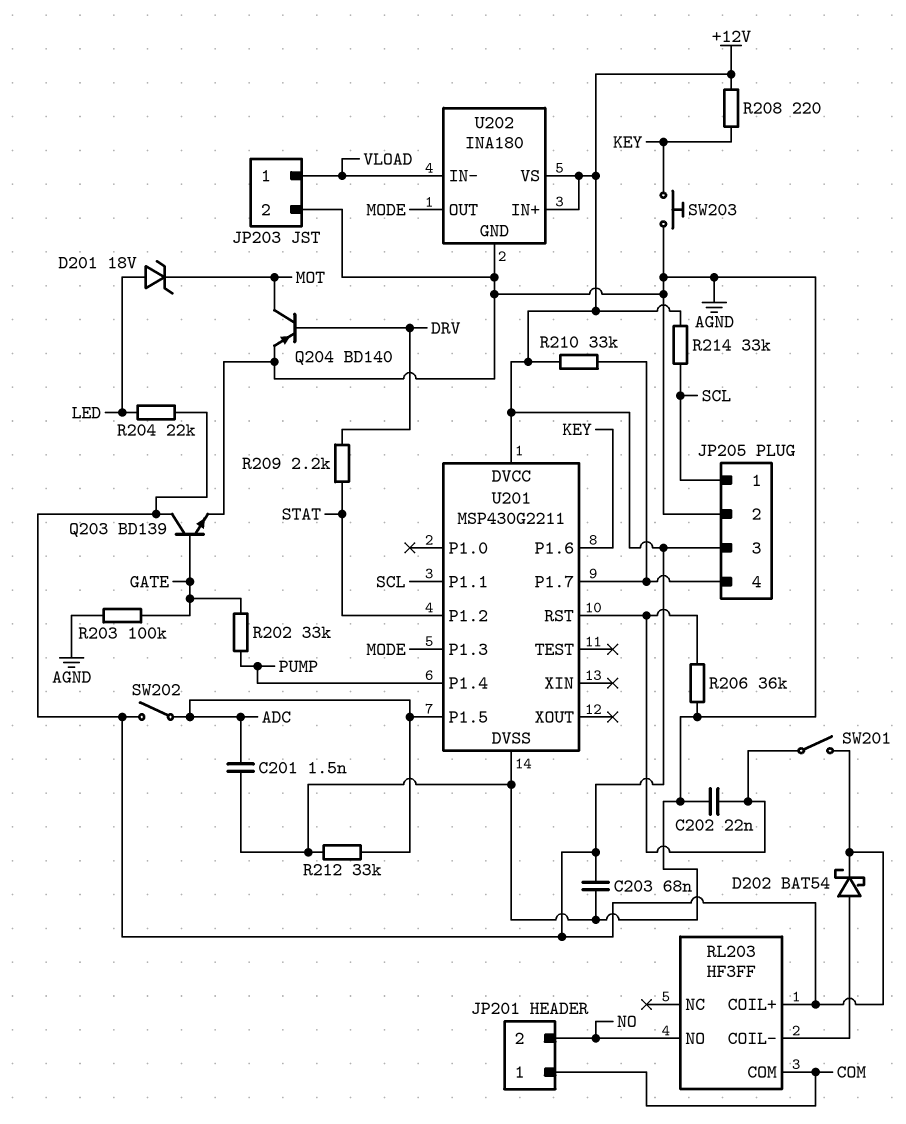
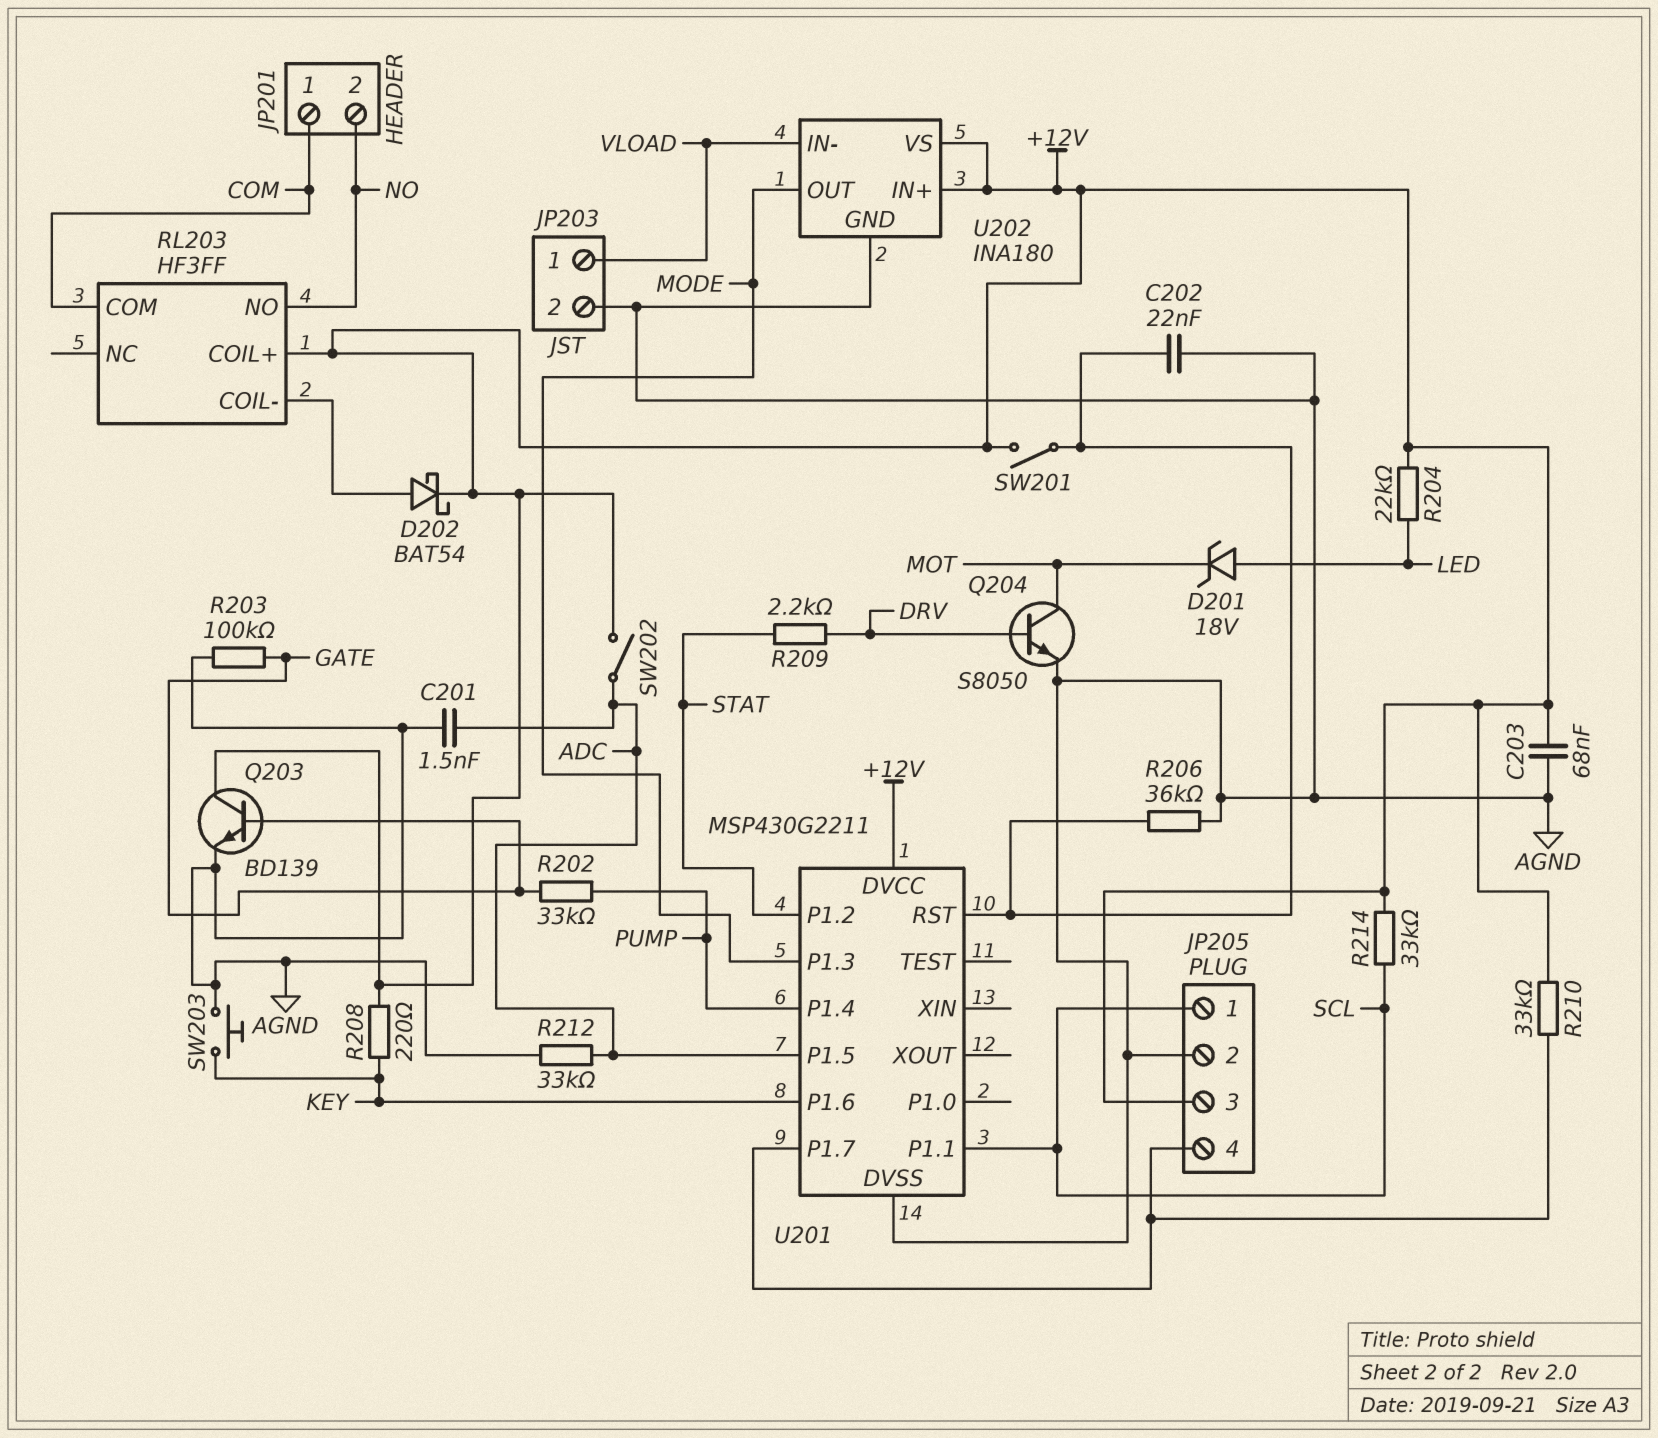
Q204: PNP BD140 (B DRV, C MOT, E AGND) -> NPN S8050 (B DRV, C MOT, E AGND)

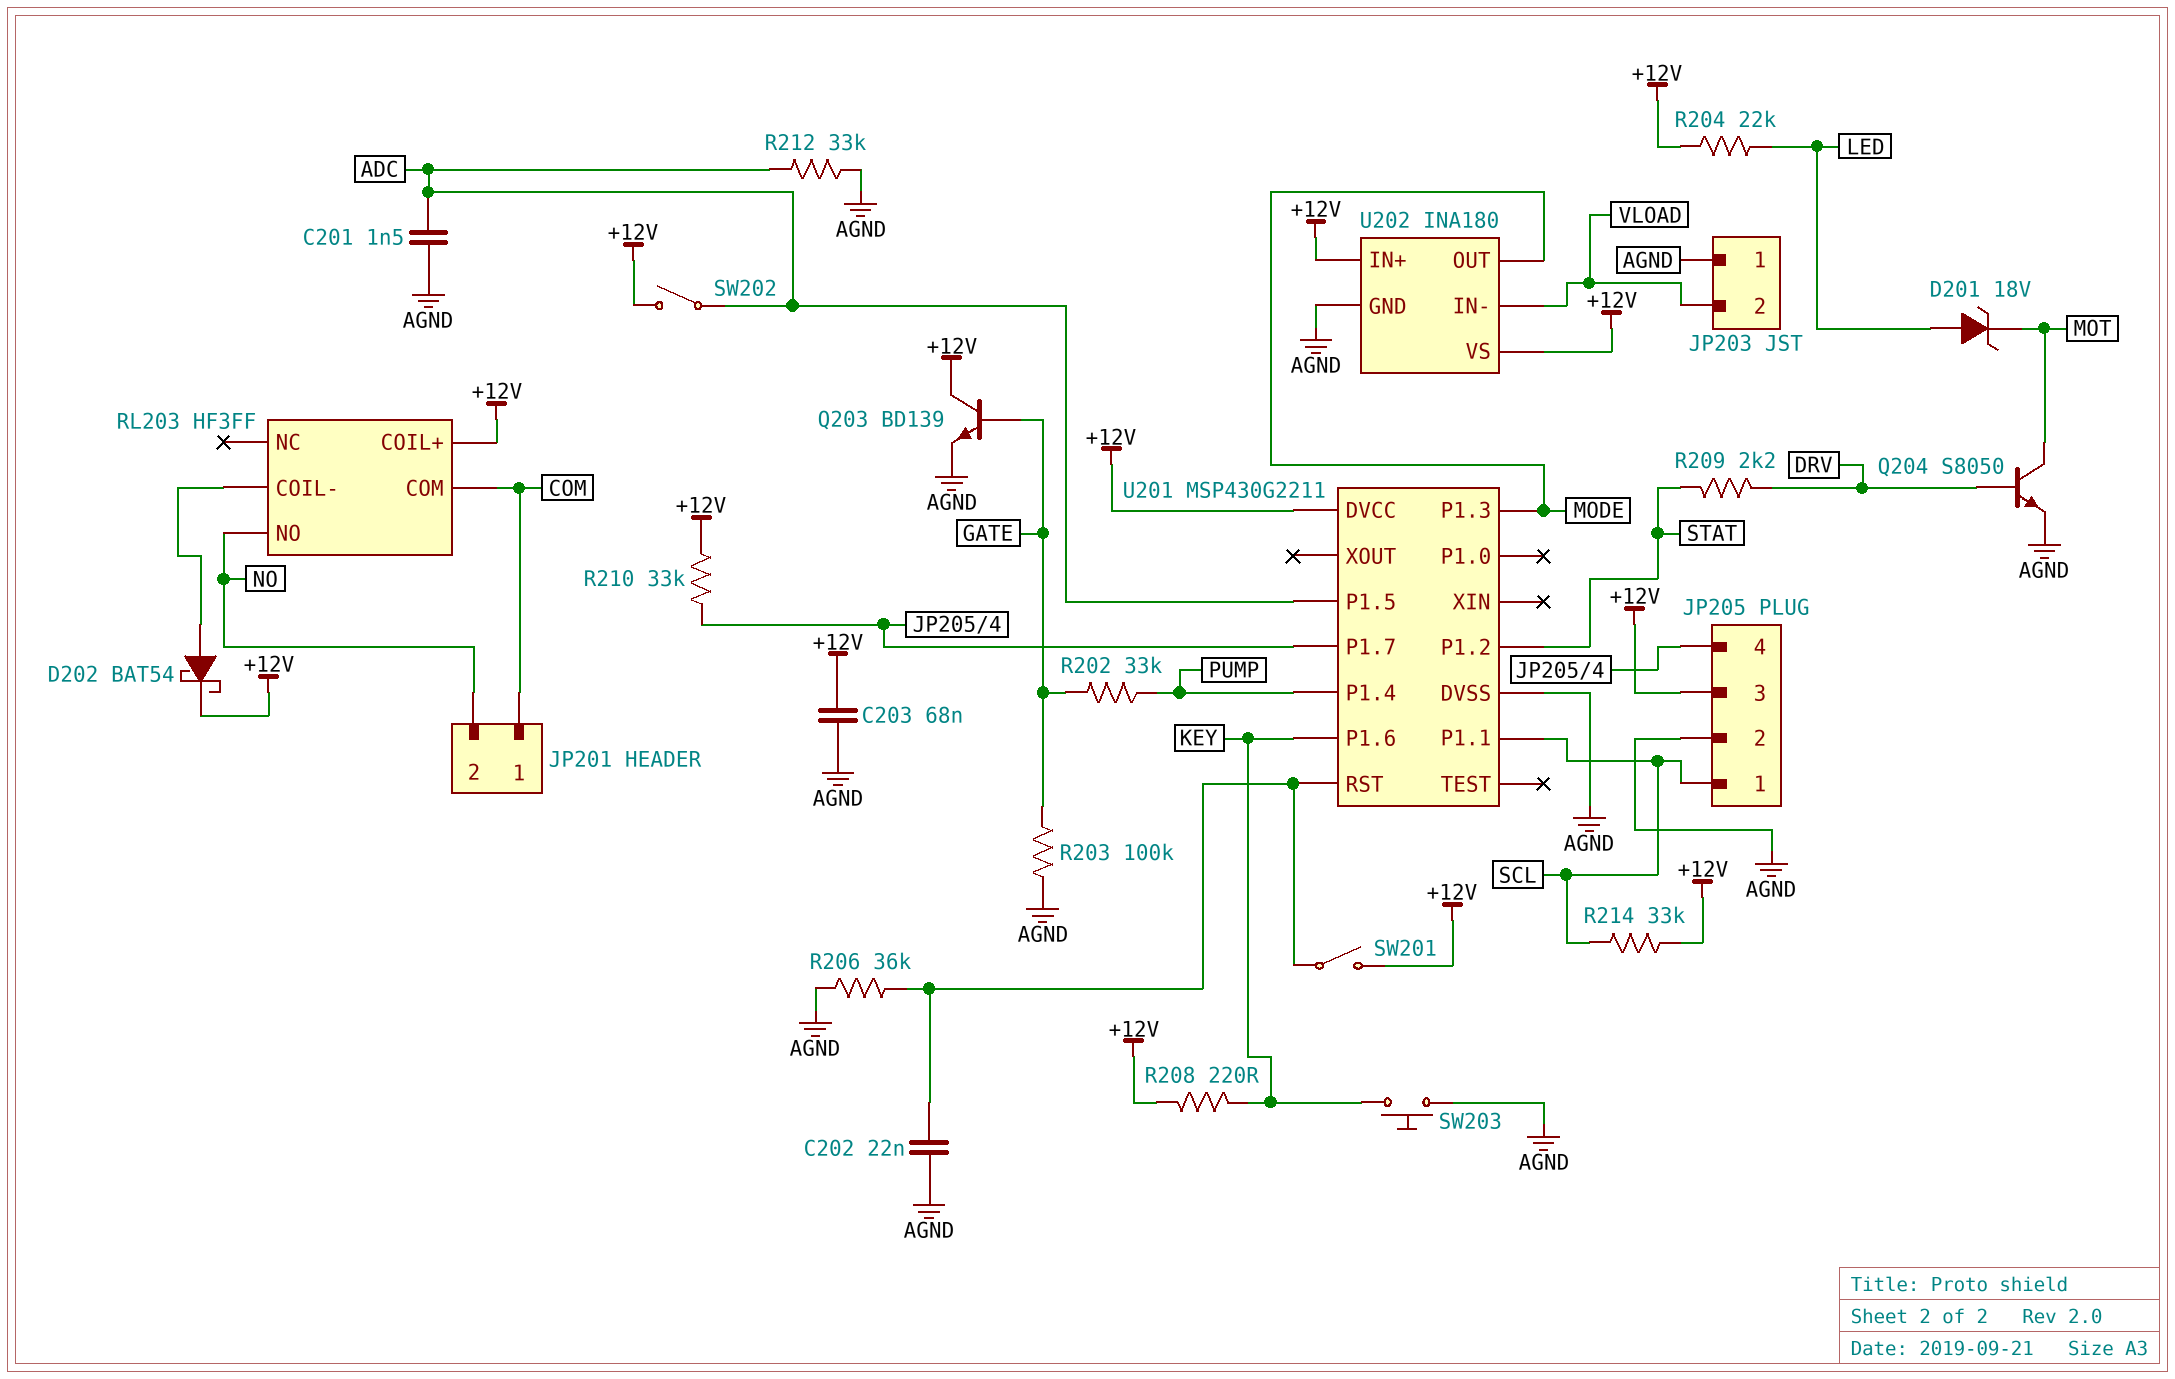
JP203 pin 1: VLOAD -> AGND
JP203 pin 2: AGND -> VLOAD

